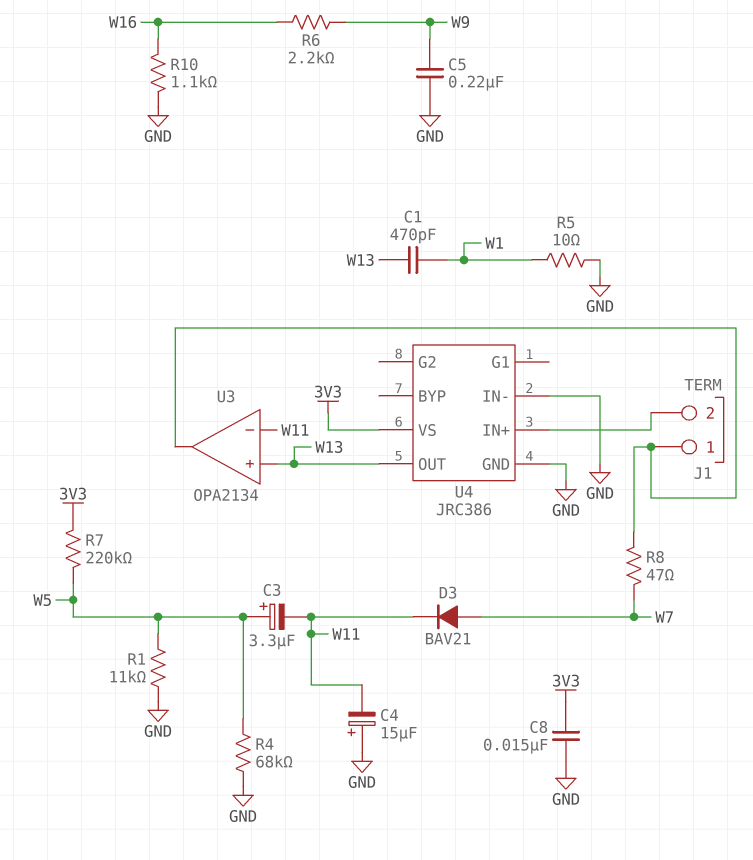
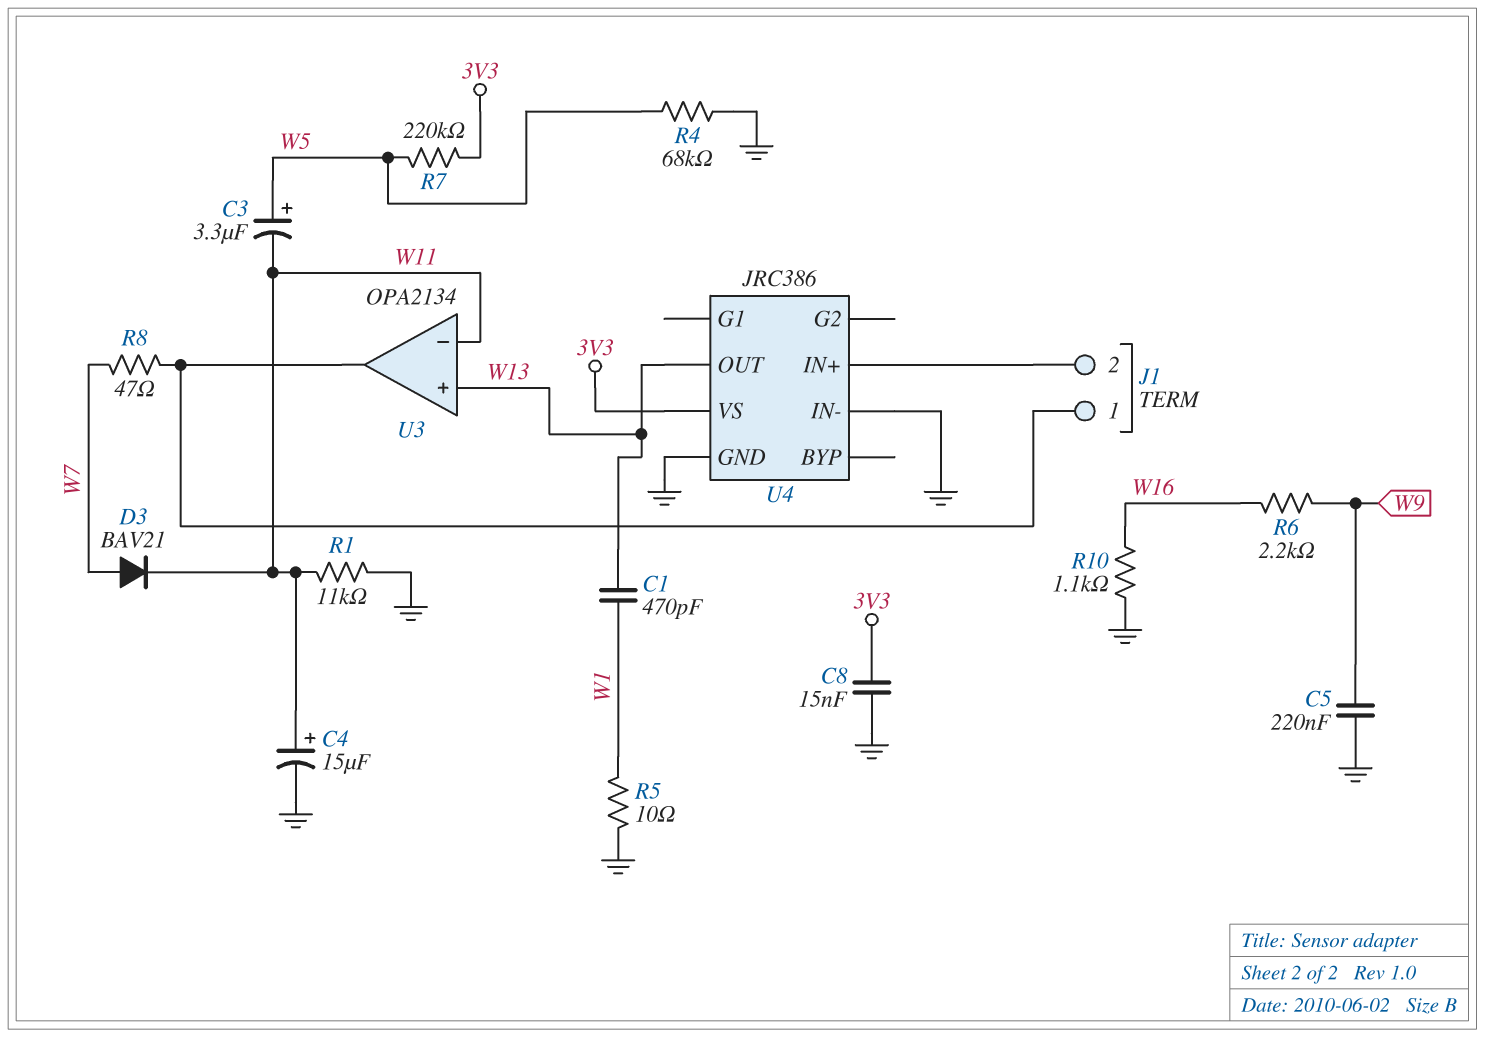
C4: 15uF (plus GND, minus W11) -> 15uF (plus W11, minus GND)
R1: 11k (GND, W5) -> 11k (GND, W11)

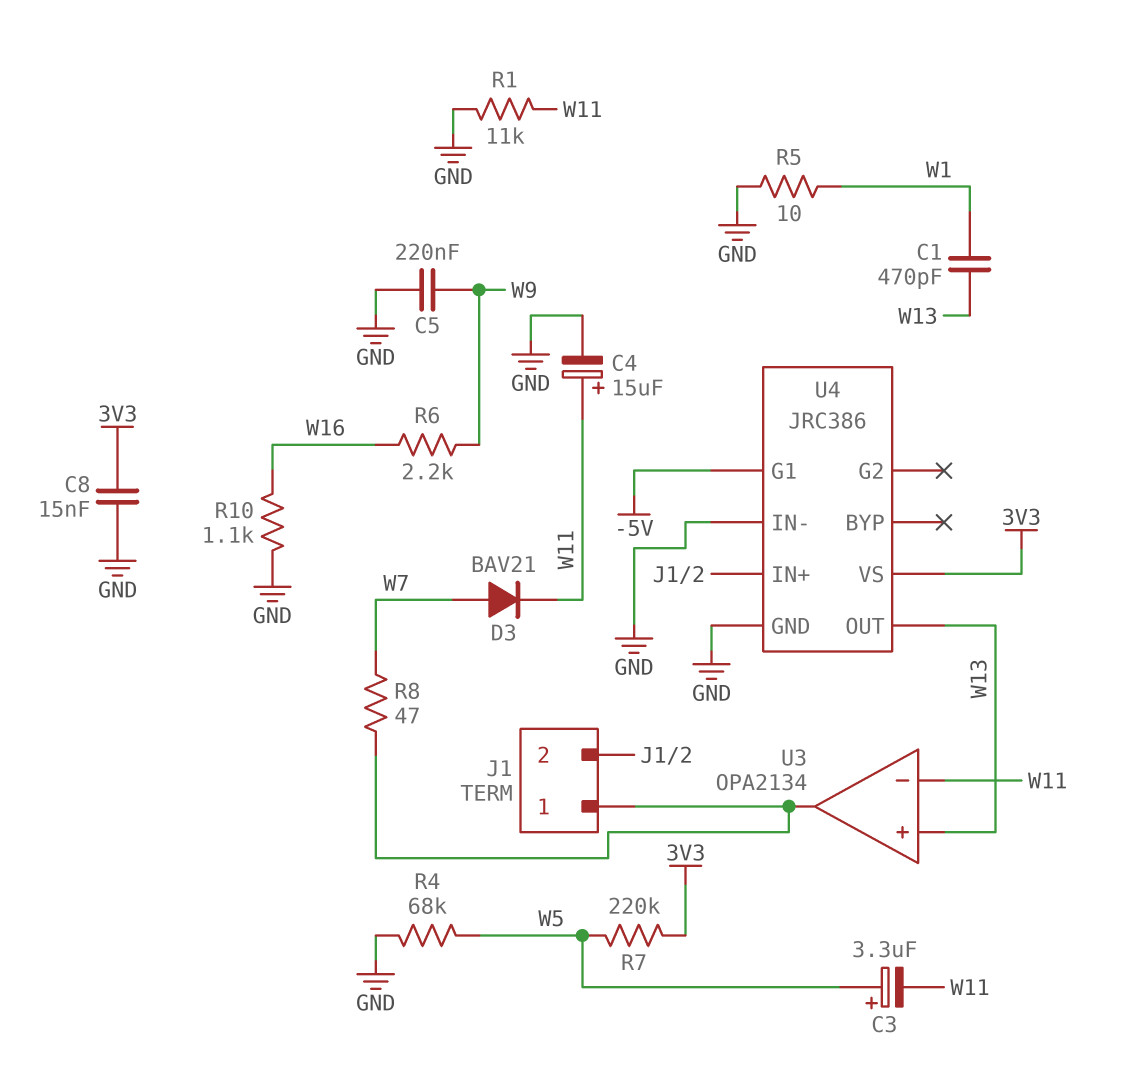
U4 pin G1: none -> -5V

